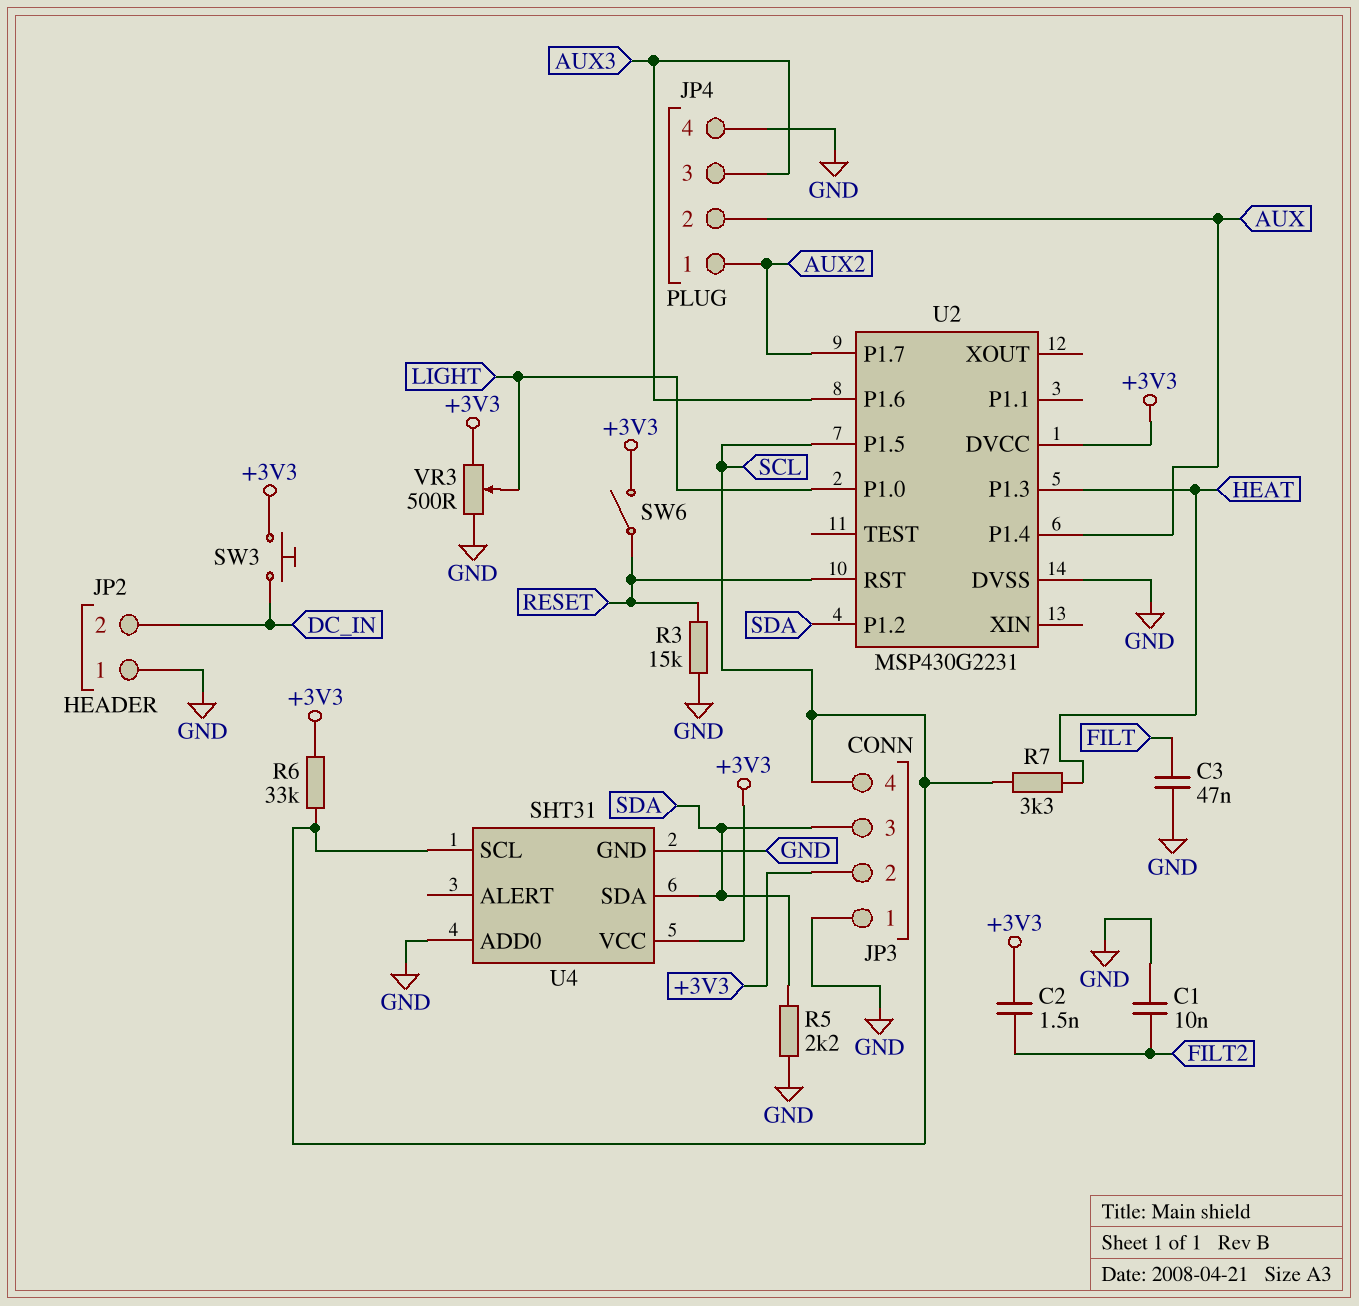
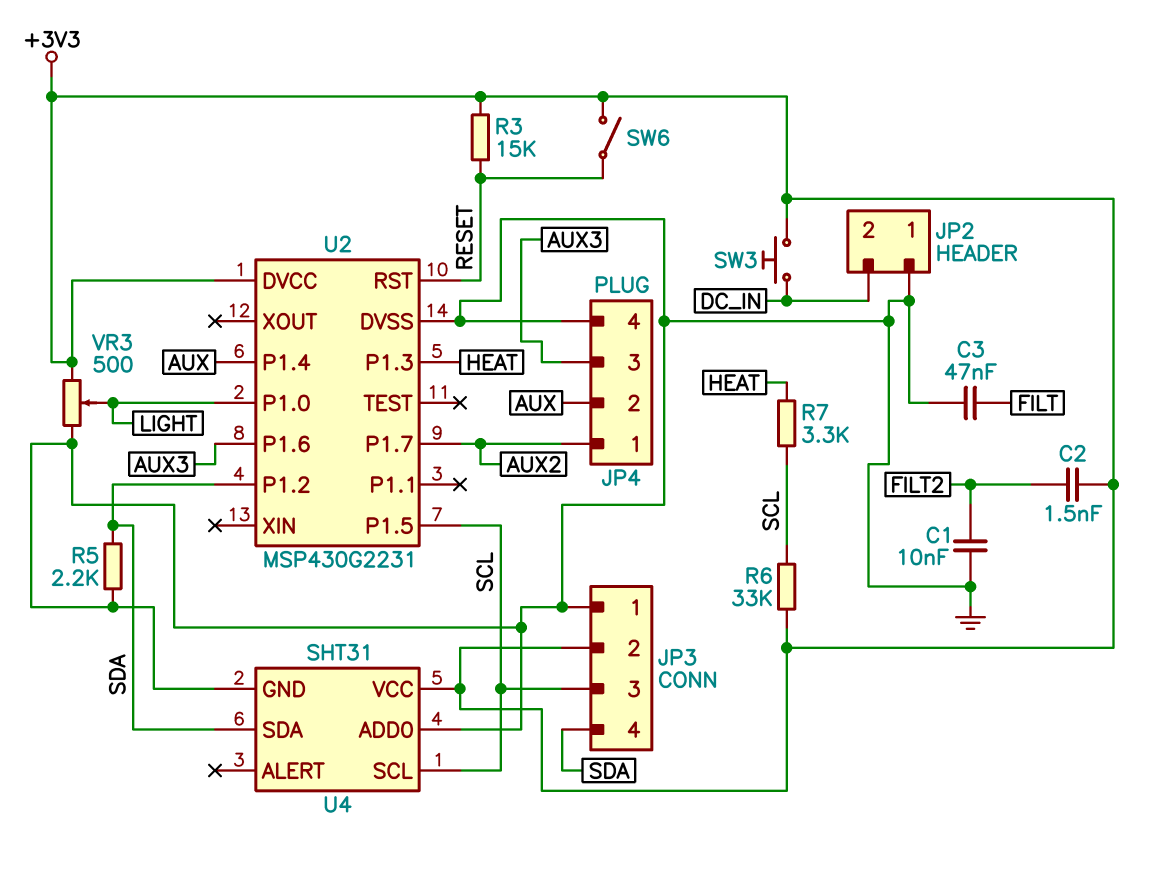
JP3 pin 3: SDA -> SCL
JP3 pin 4: SCL -> SDA
R3: 15k (GND, RESET) -> 15k (+3V3, RESET)

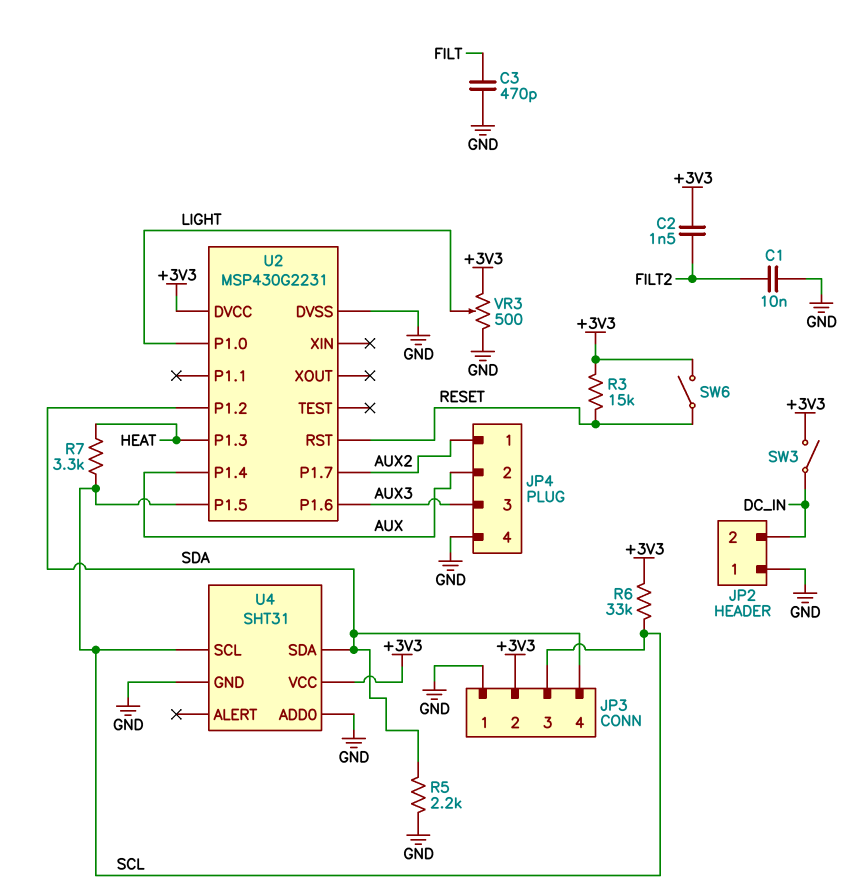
C3: 47nF (FILT, GND) -> 470pF (FILT, GND)
SW3: button (+3V3, DC_IN) -> switch (+3V3, DC_IN)

